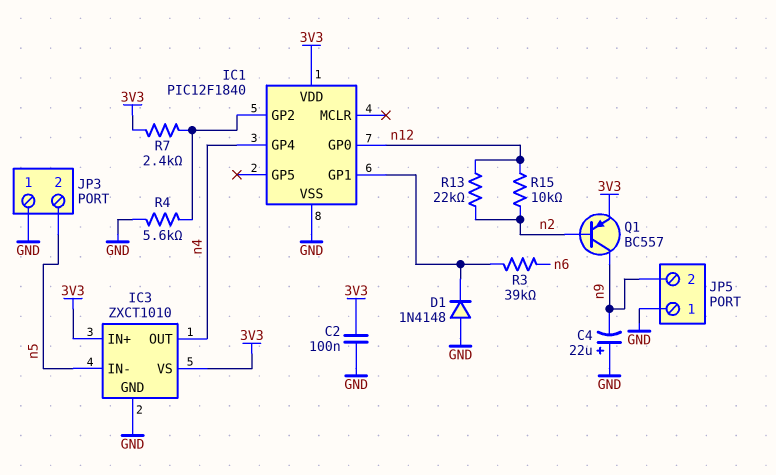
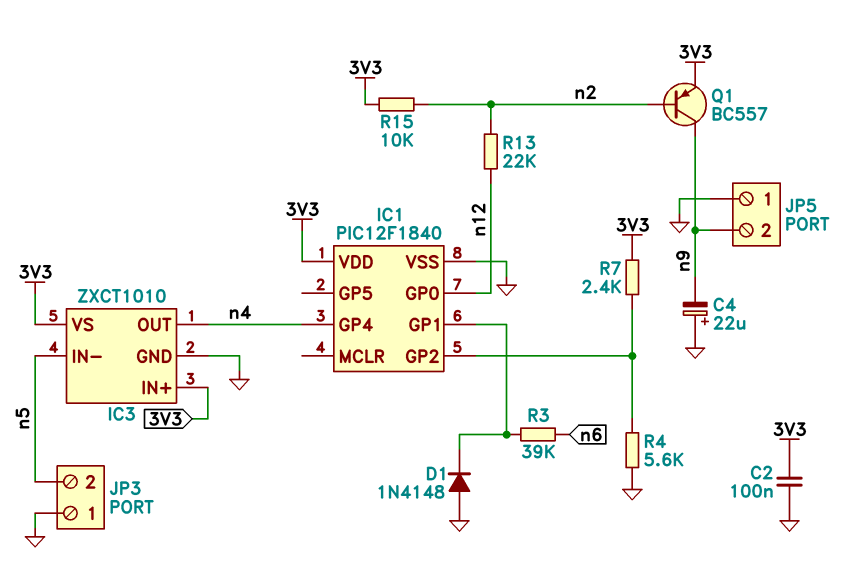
R15: 10k (n2, n12) -> 10k (3V3, n2)

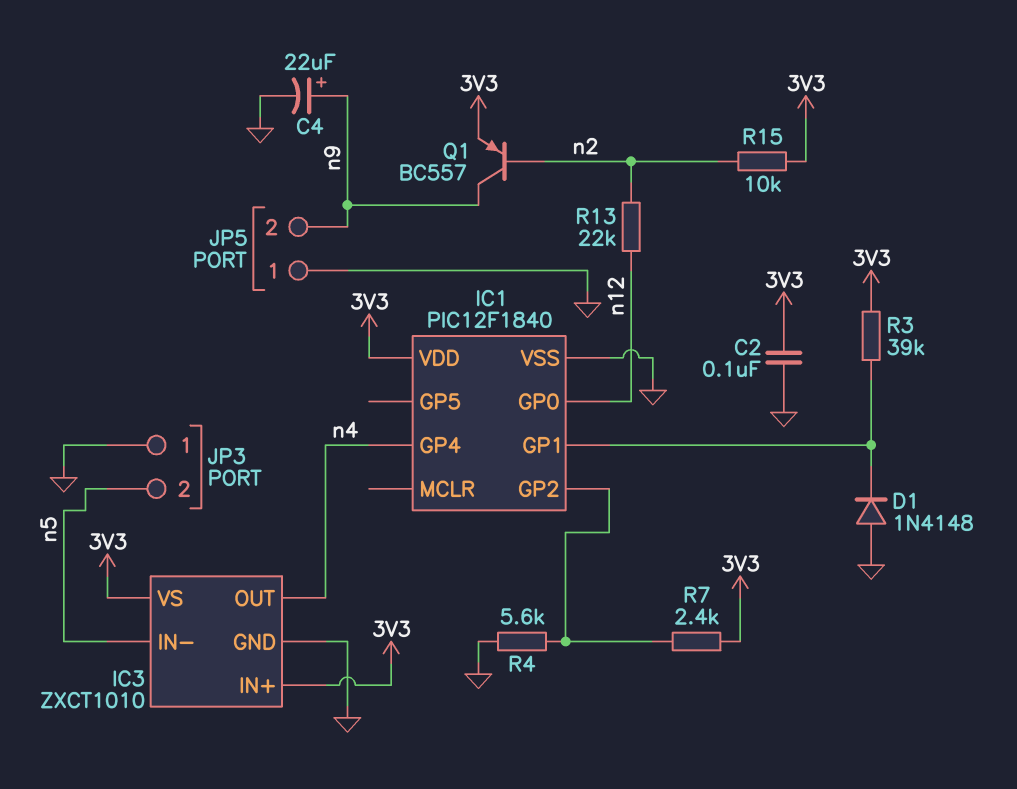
C4: 22uF (plus GND, minus n9) -> 22uF (plus n9, minus GND)
R3: 39k (IC1/GP1, n6) -> 39k (3V3, IC1/GP1)

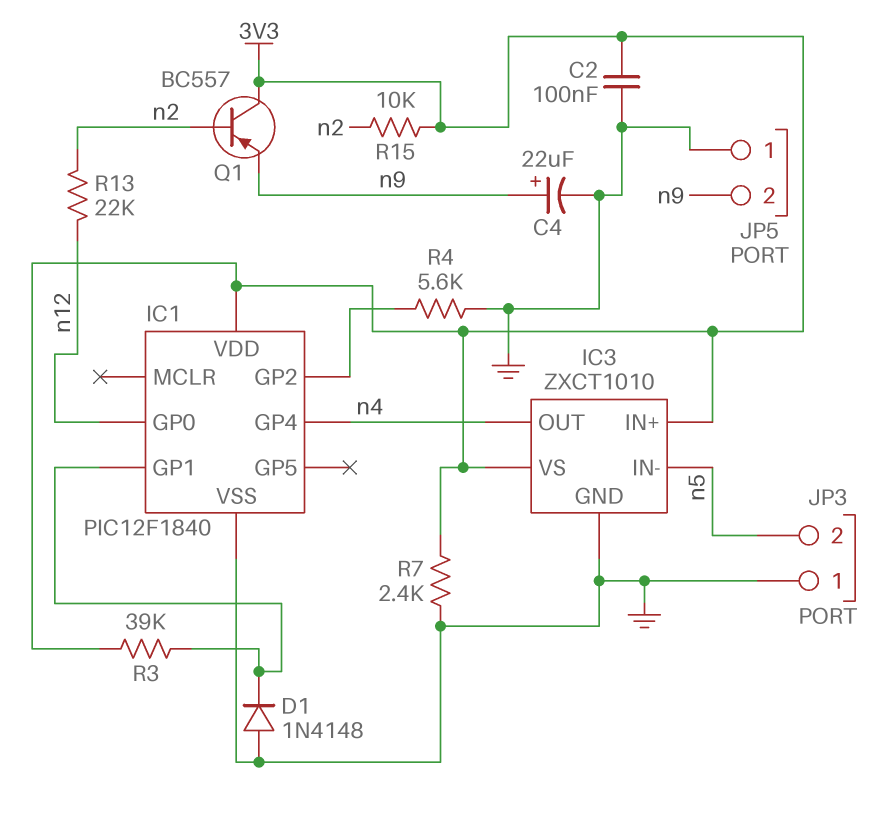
Q1: PNP BC557 (B n2, C n9, E 3V3) -> PNP BC557 (B n2, C 3V3, E n9)
R7: 2.4k (3V3, IC1/GP2) -> 2.4k (3V3, GND)

